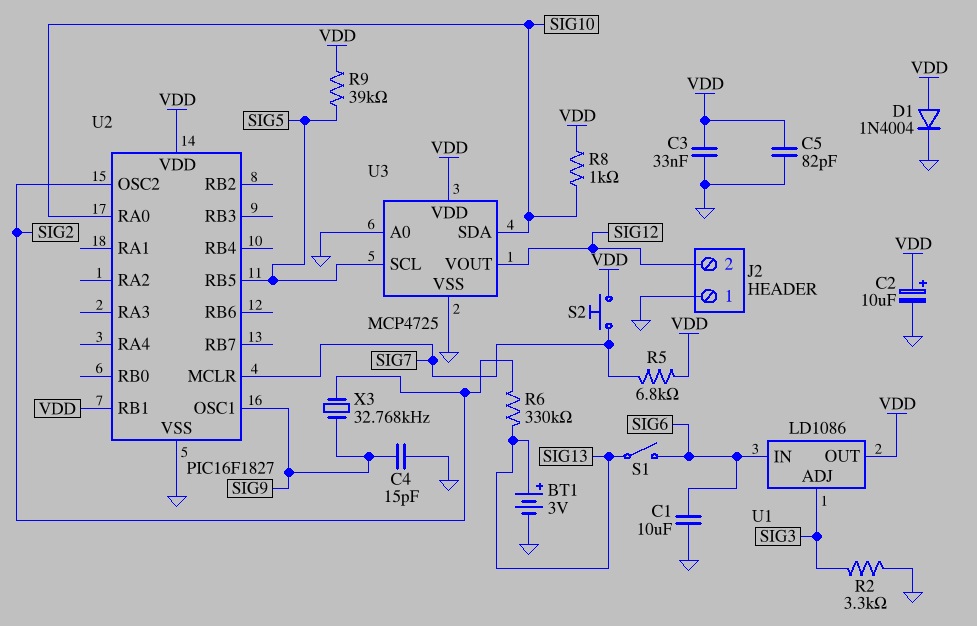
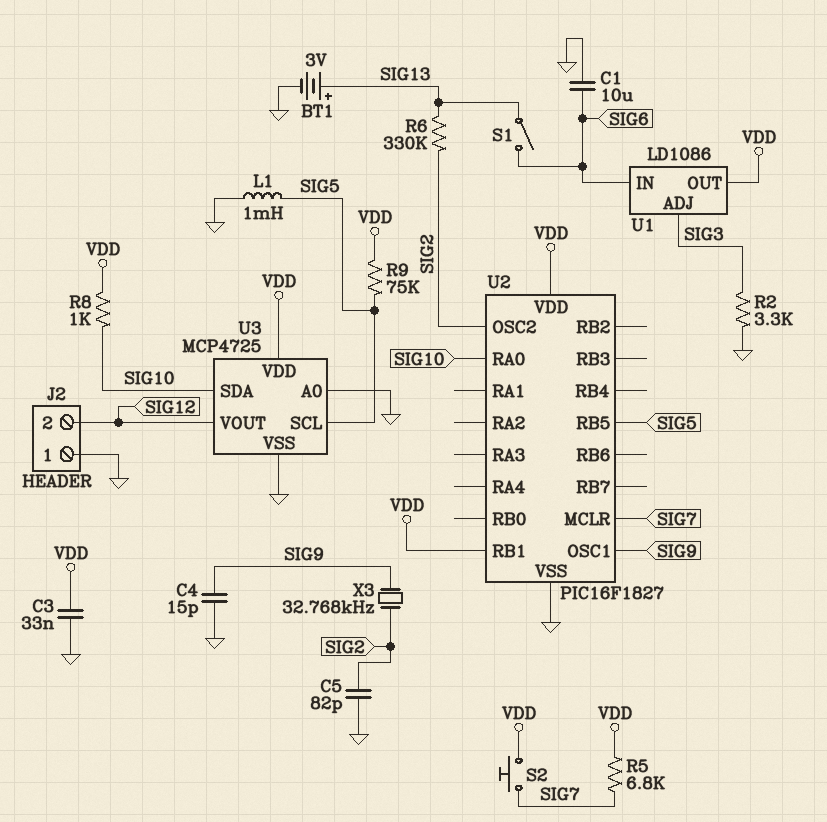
C2: 10uF (plus VDD, minus GND) -> none
C5: 82pF (GND, VDD) -> 82pF (GND, SIG2)
D1: diode 1N4004 (A VDD, K GND) -> none
L1: none -> 1mH (GND, SIG5)
R9: 39k (SIG5, VDD) -> 75k (SIG5, VDD)

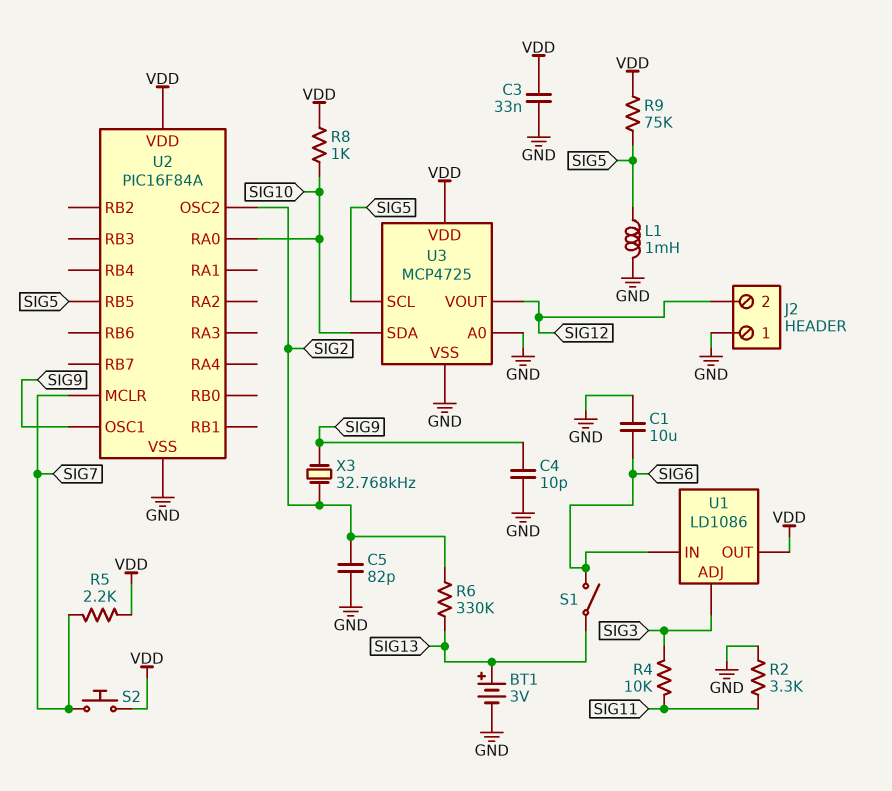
C4: 15pF (GND, SIG9) -> 10pF (GND, SIG9)
R2: 3.3k (GND, SIG3) -> 3.3k (GND, SIG11)
R4: none -> 10k (SIG3, SIG11)
R5: 6.8k (SIG7, VDD) -> 2.2k (SIG7, VDD)
U2: PIC16F1827 -> PIC16F84A
U2 pin RB1: VDD -> none

